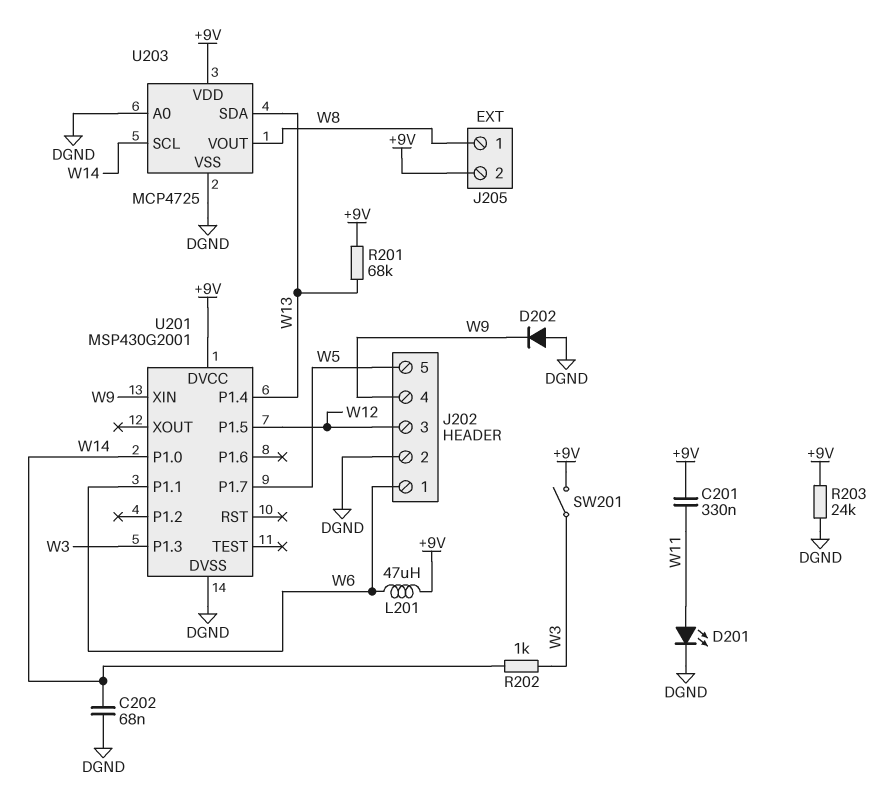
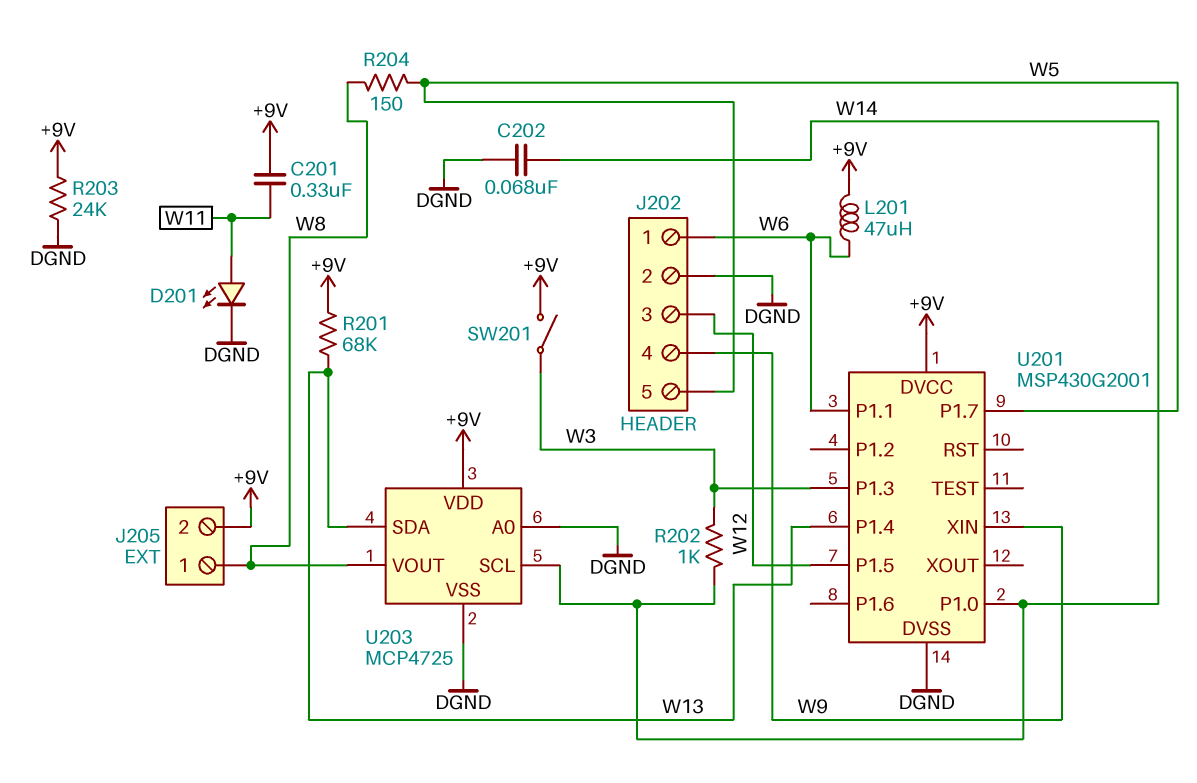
D202: diode (A DGND, K W9) -> none
R204: none -> 150 (W5, W8)

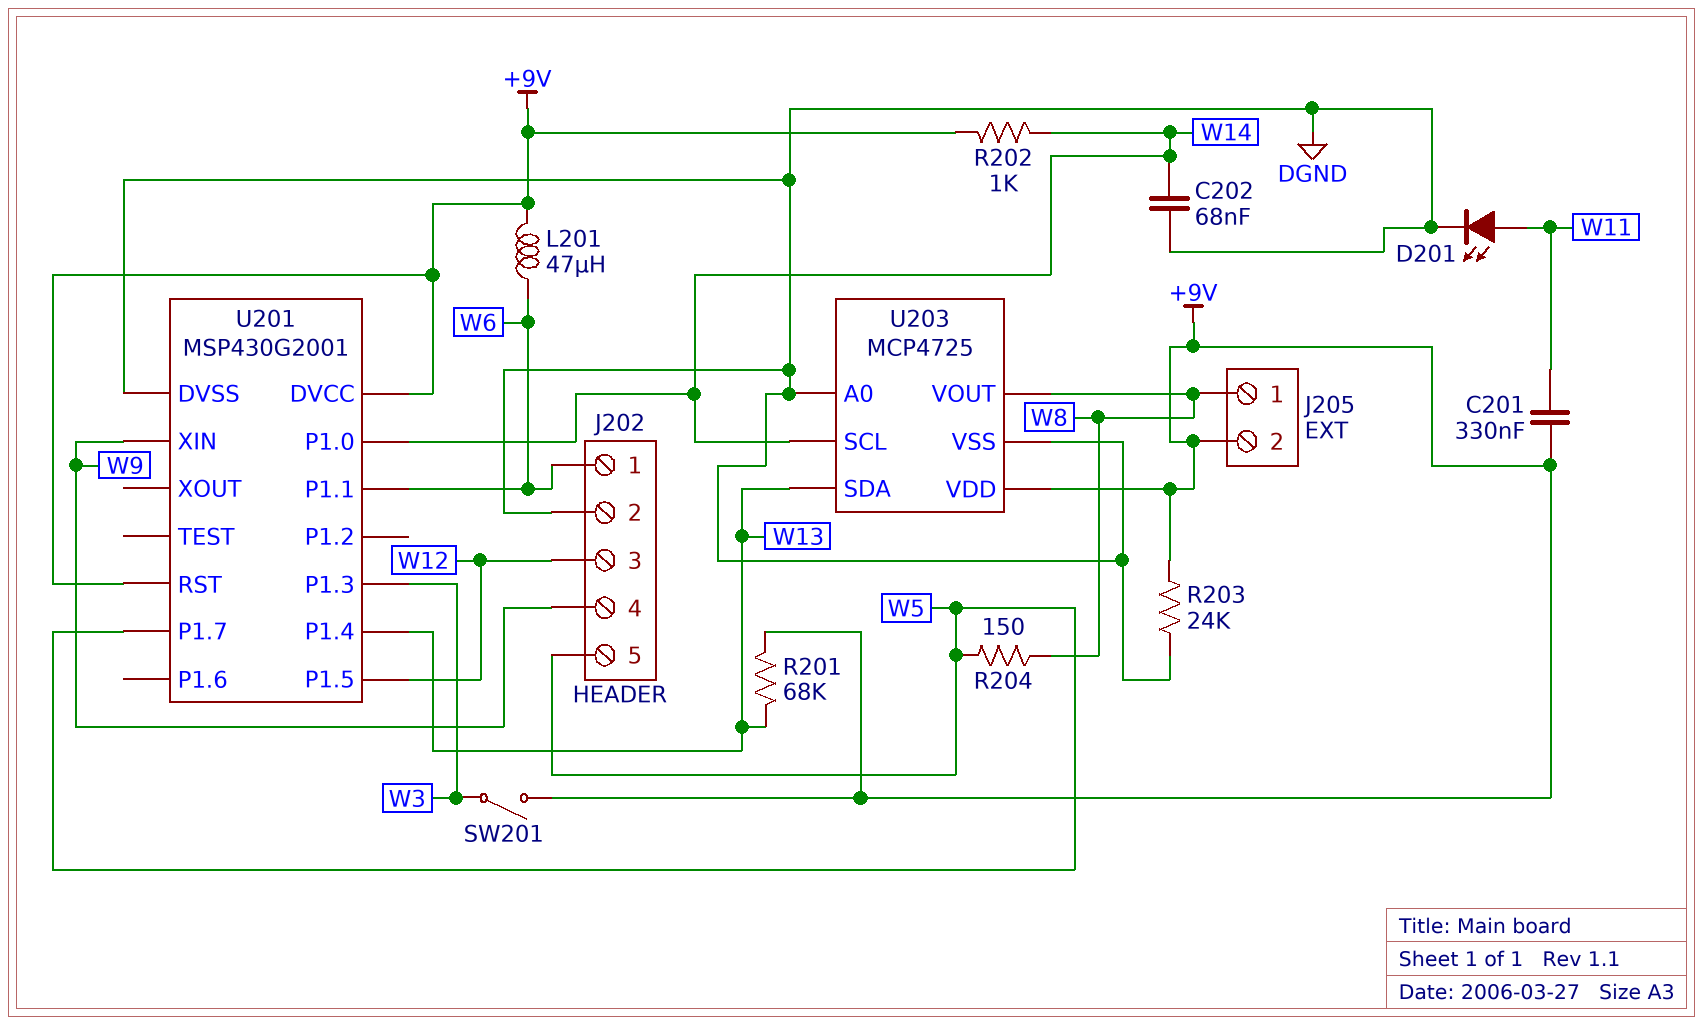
R202: 1k (W3, W14) -> 1k (+9V, W14)
U201 pin RST: none -> +9V

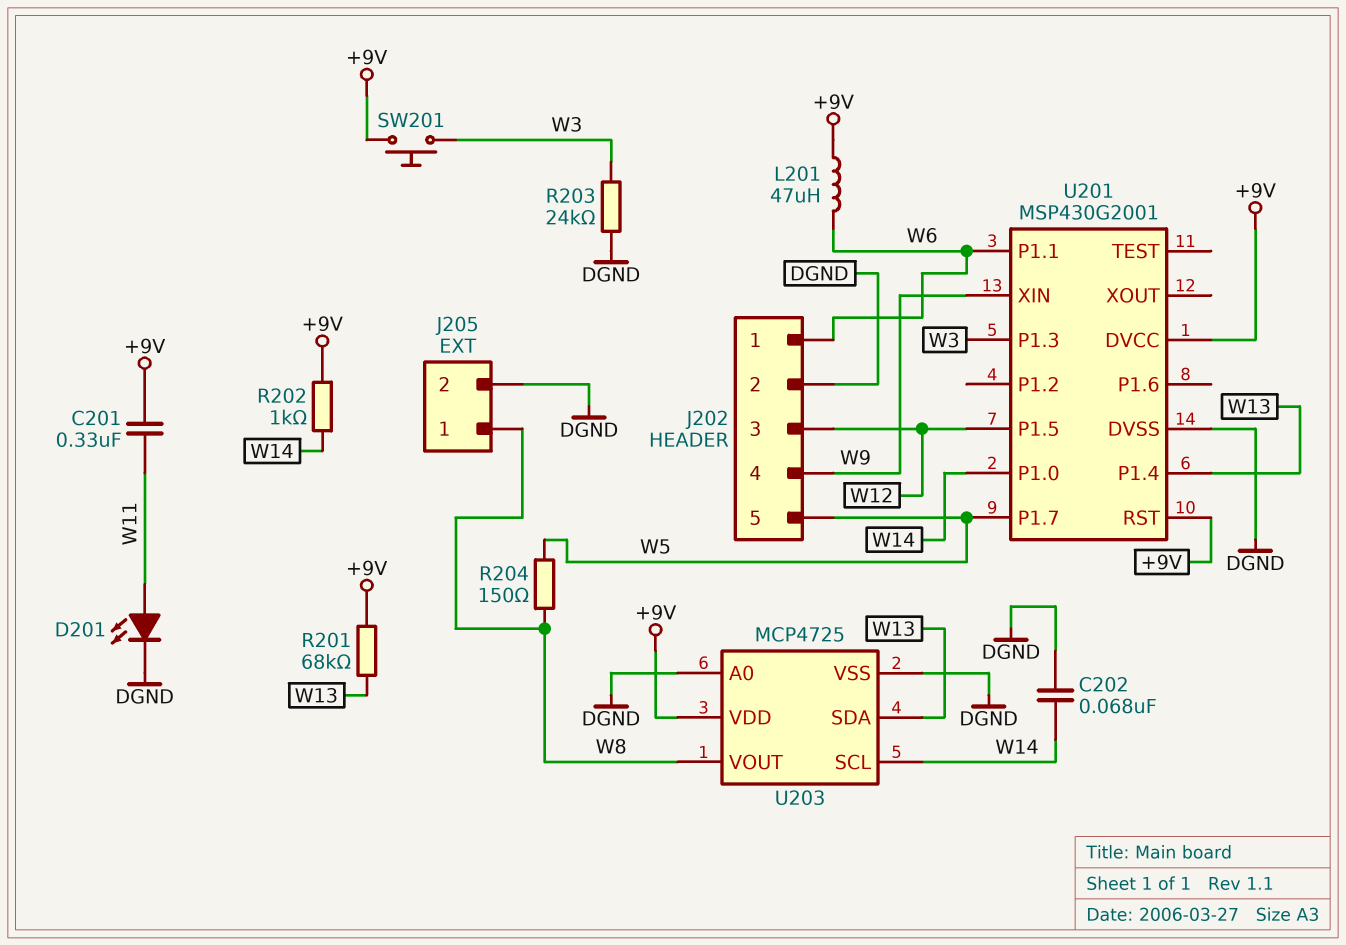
J205 pin 2: +9V -> DGND
R203: 24k (+9V, DGND) -> 24k (DGND, W3)
SW201: switch (+9V, W3) -> button (+9V, W3)

